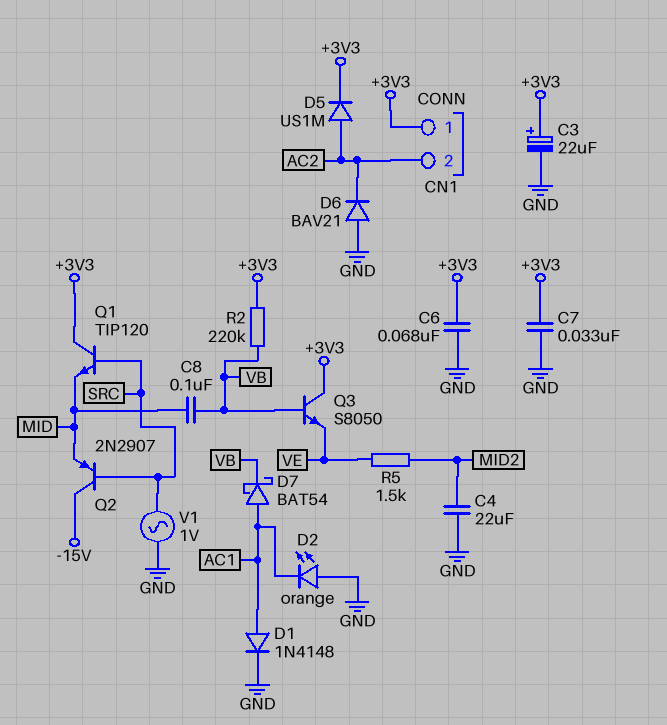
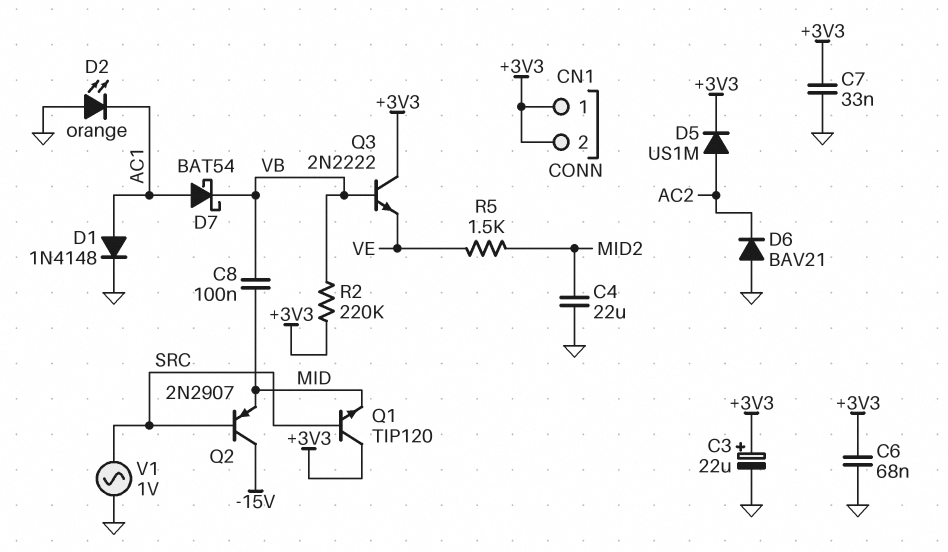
CN1 pin 2: AC2 -> +3V3
Q3: NPN S8050 (B VB, C +3V3, E VE) -> NPN 2N2222 (B VB, C +3V3, E VE)

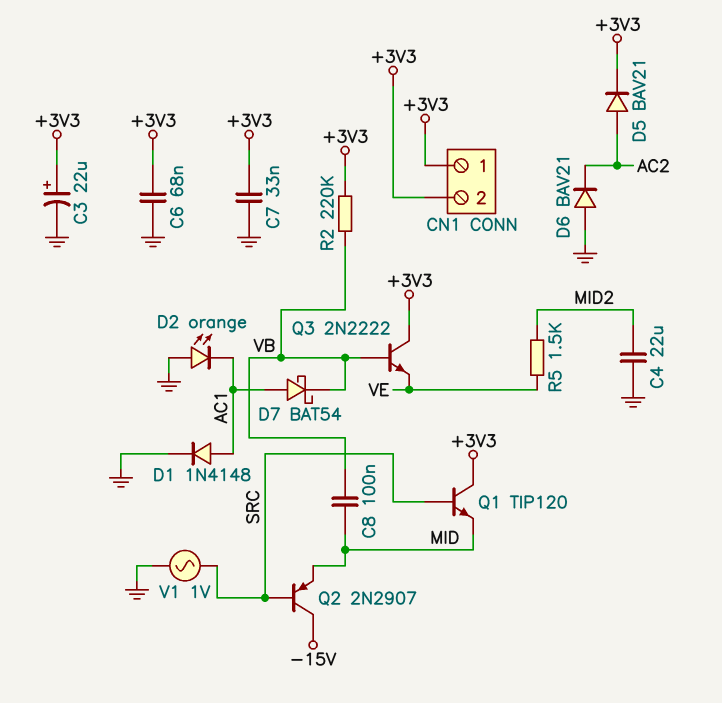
D5: diode US1M (A AC2, K +3V3) -> diode BAV21 (A AC2, K +3V3)

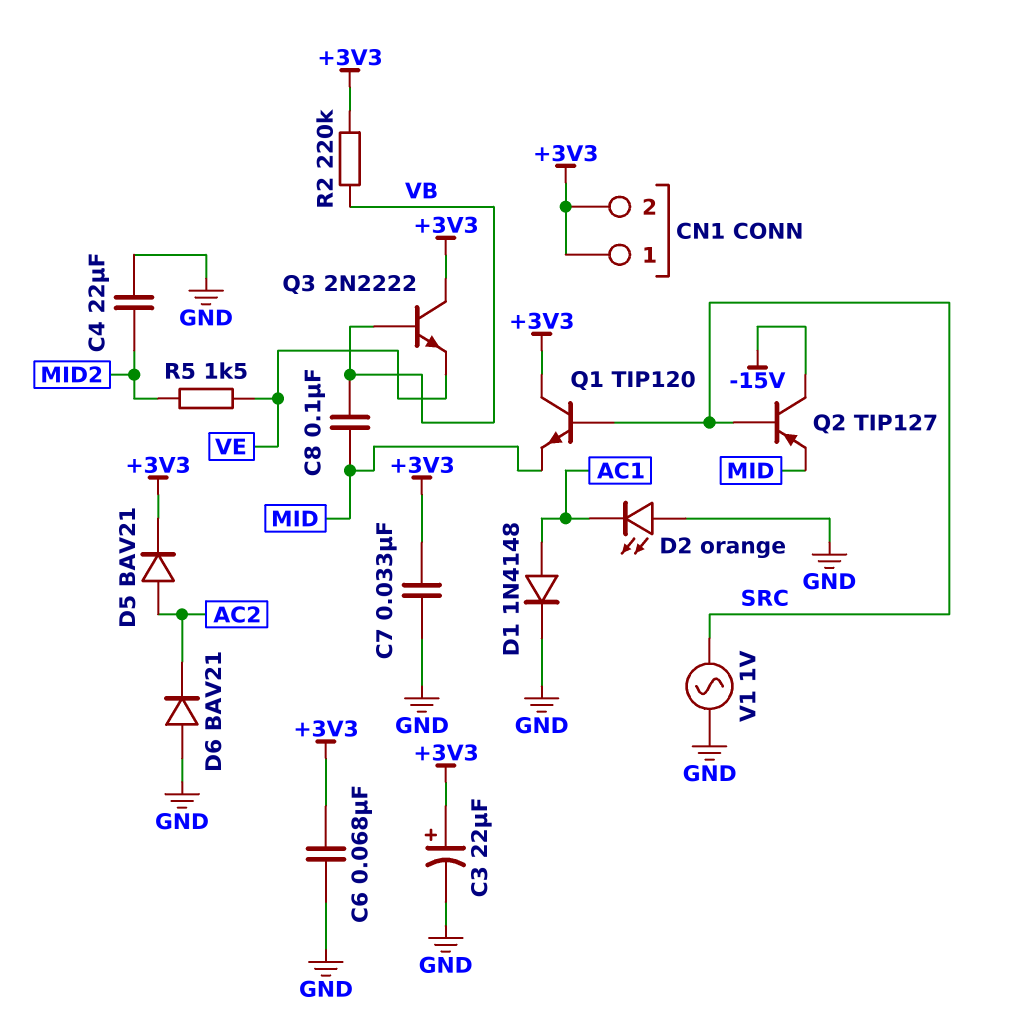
D7: schottky BAT54 (A AC1, K VB) -> none
Q2: PNP 2N2907 (B SRC, C -15V, E MID) -> PNP TIP127 (B SRC, C -15V, E MID)

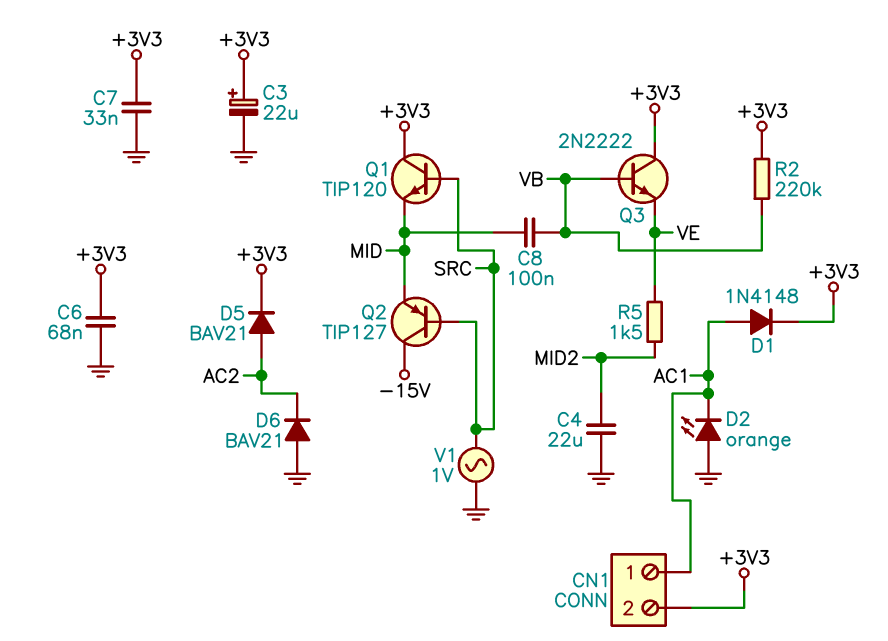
CN1 pin 1: +3V3 -> AC1
D1: diode 1N4148 (A AC1, K GND) -> diode 1N4148 (A AC1, K +3V3)

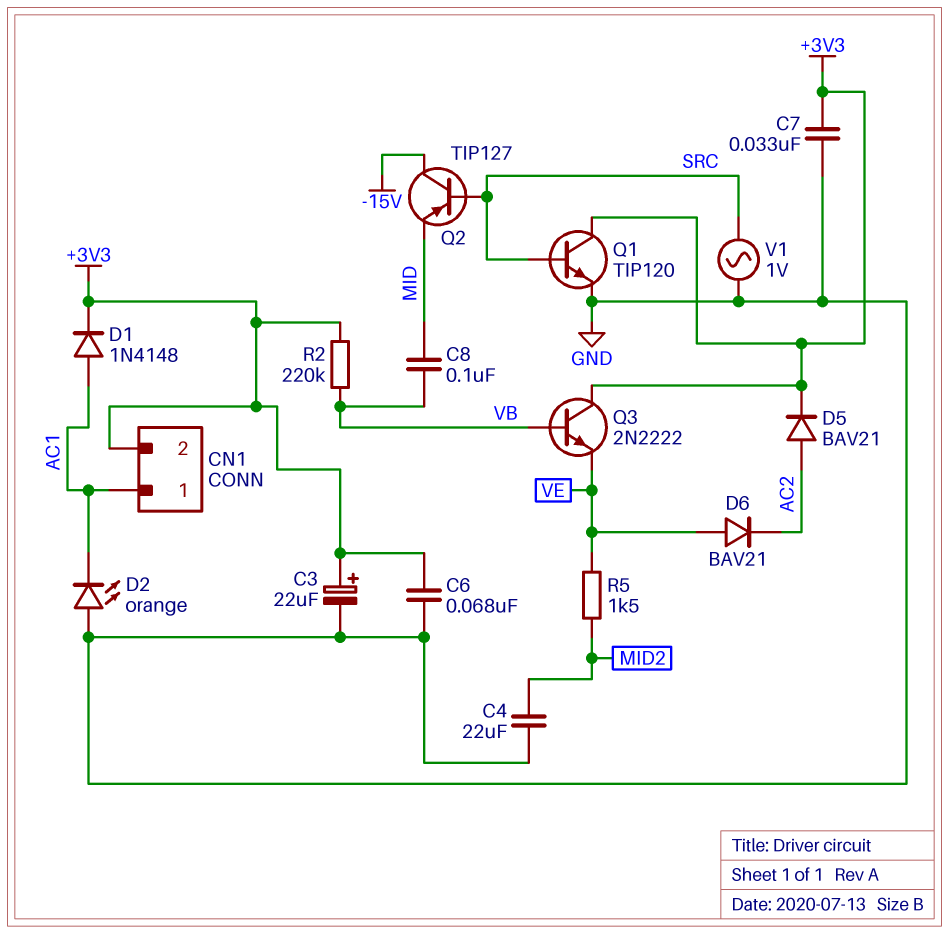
D6: diode BAV21 (A GND, K AC2) -> diode BAV21 (A VE, K AC2)
Q1: NPN TIP120 (B SRC, C +3V3, E MID) -> NPN TIP120 (B SRC, C +3V3, E GND)

